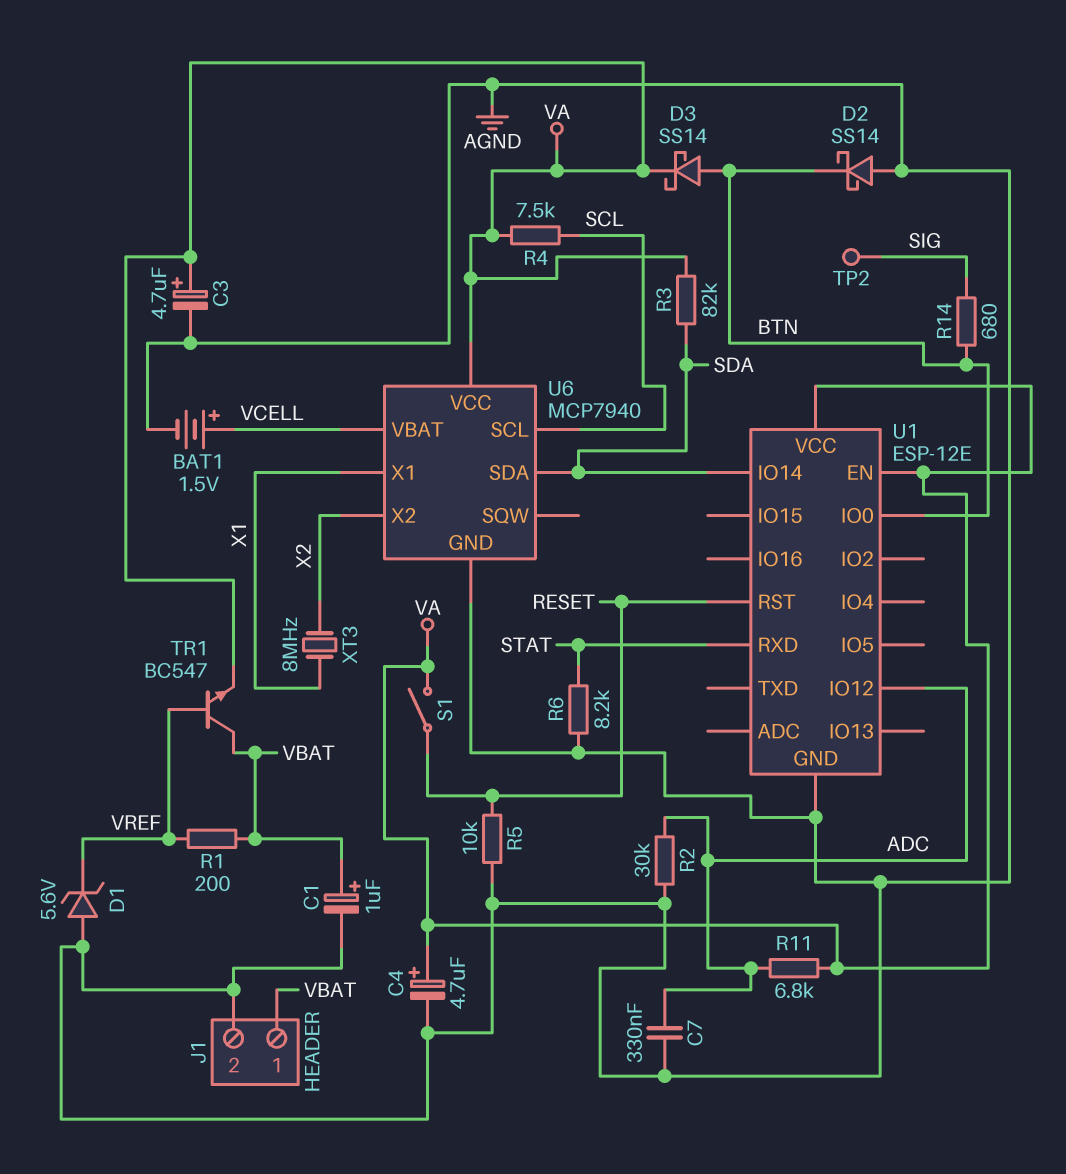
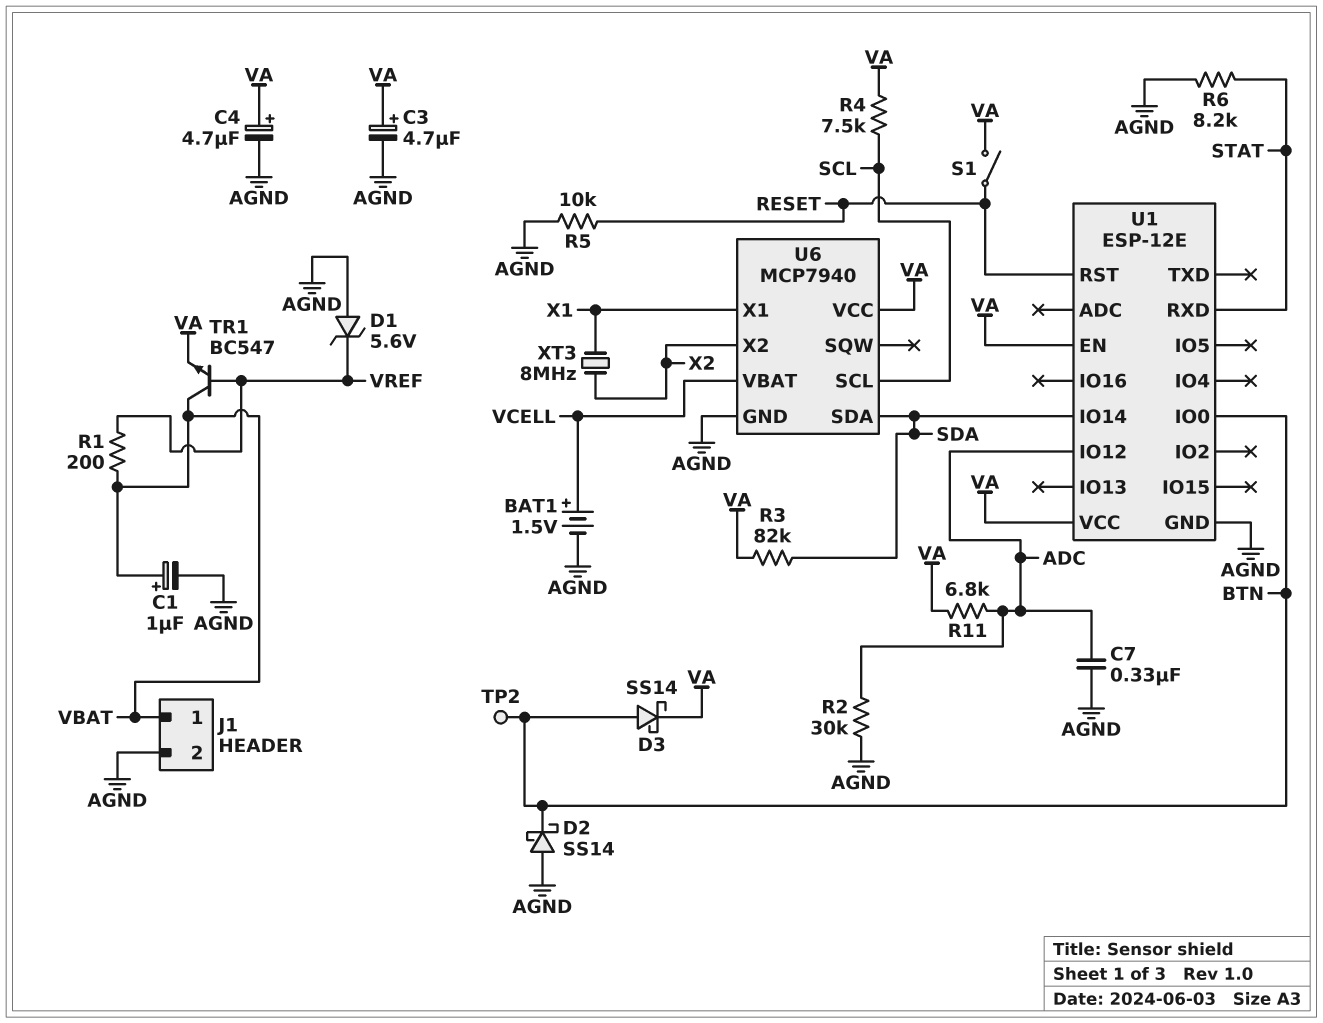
R14: 680 (BTN, SIG) -> none
TP2: test point (SIG) -> test point (BTN)

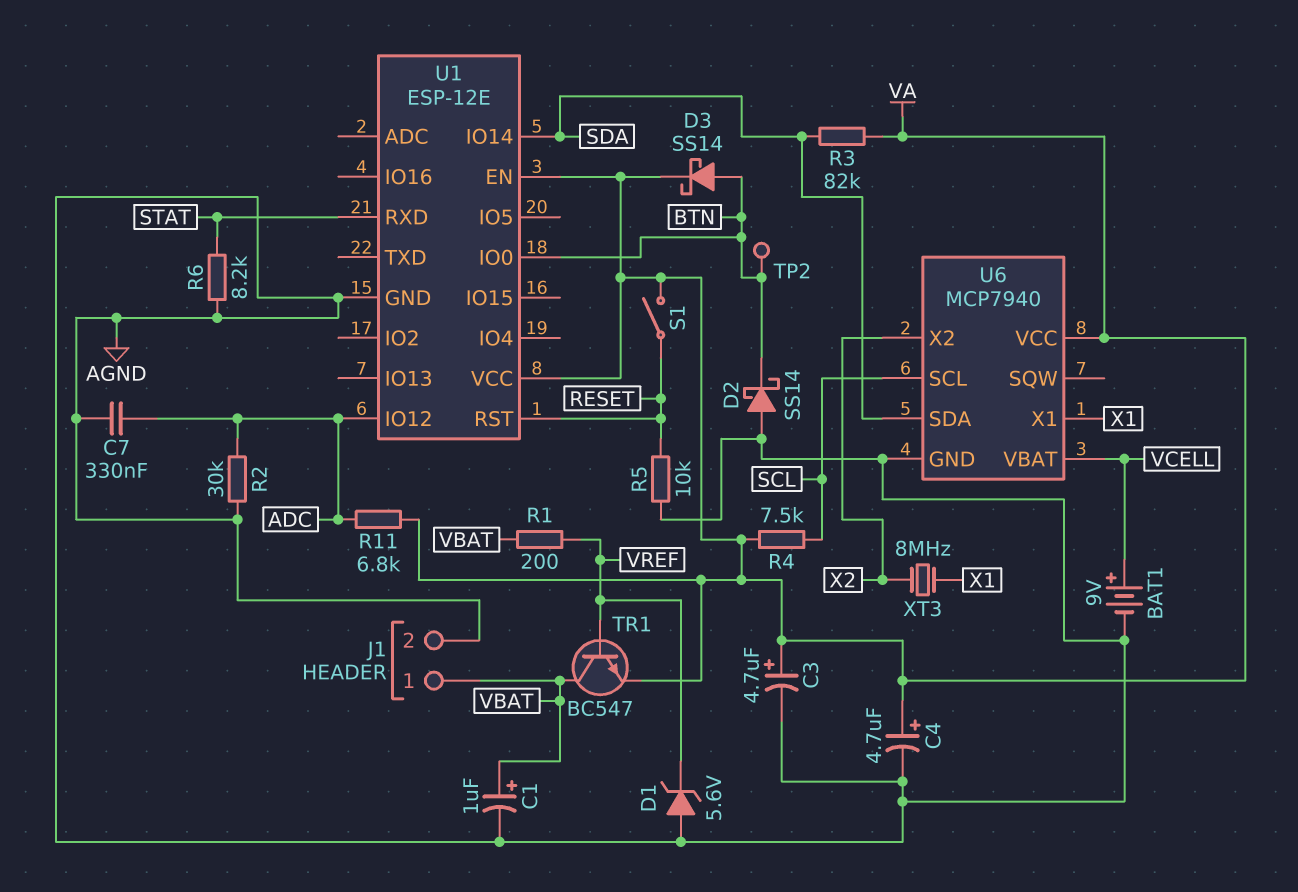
BAT1: 1.5V (plus VCELL, minus AGND) -> 9V (plus VCELL, minus AGND)

